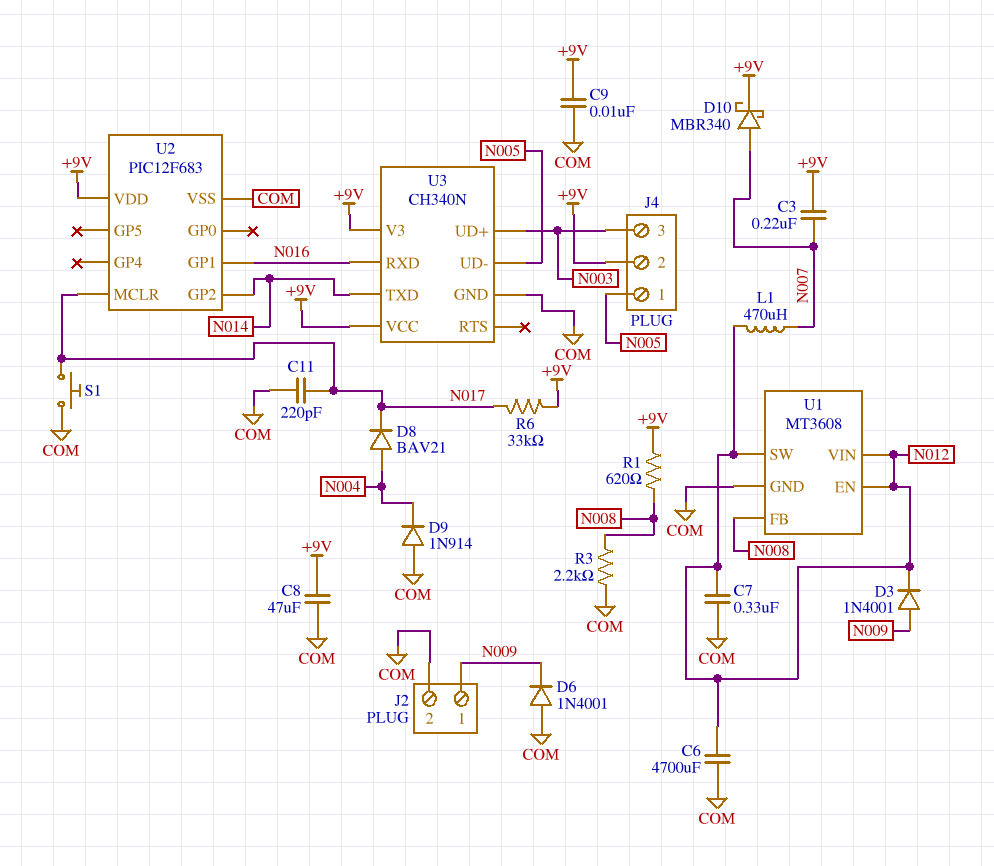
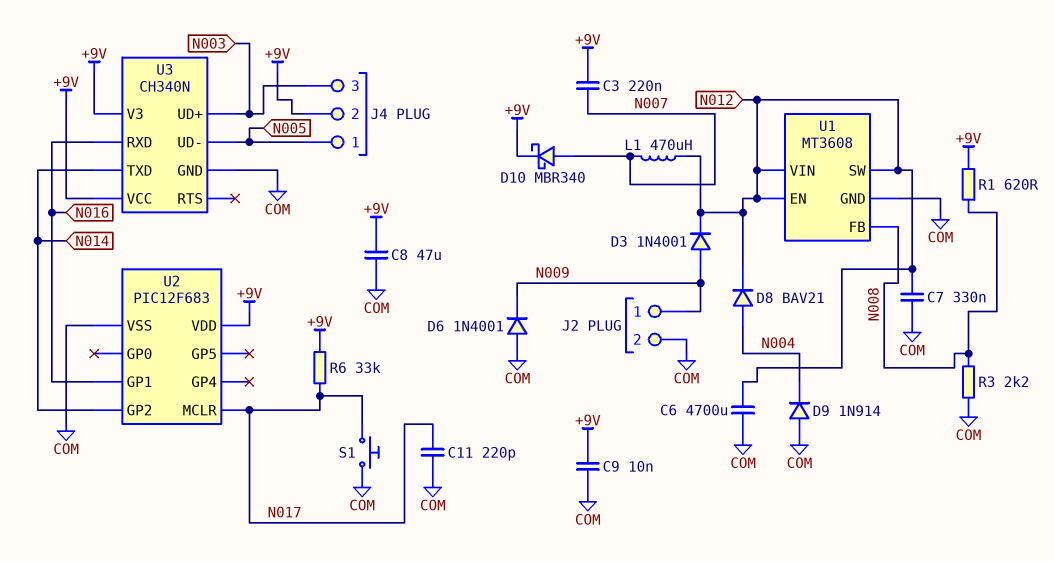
D8: diode BAV21 (A N004, K N017) -> diode BAV21 (A N004, K N012)

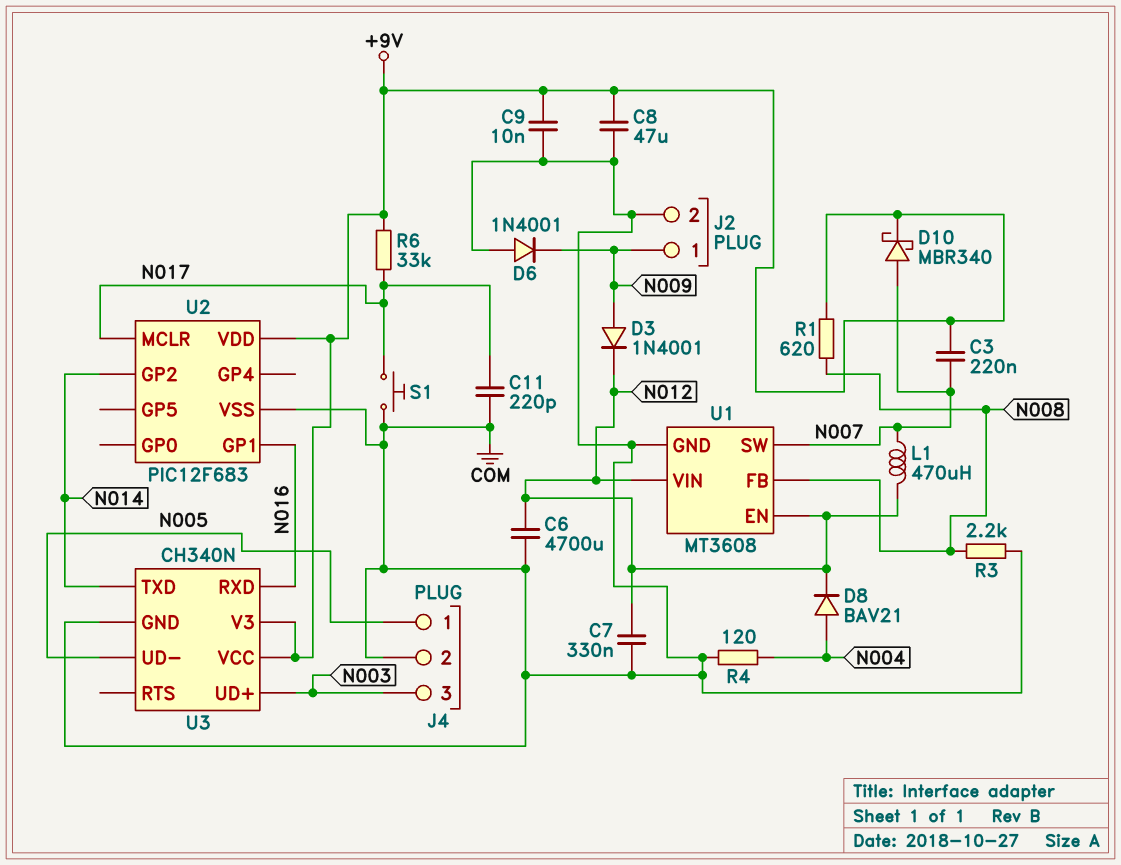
D9: diode 1N914 (A COM, K N004) -> none
J4 pin 2: +9V -> COM
R4: none -> 120 (COM, N004)
U1 pin SW: N012 -> N007

